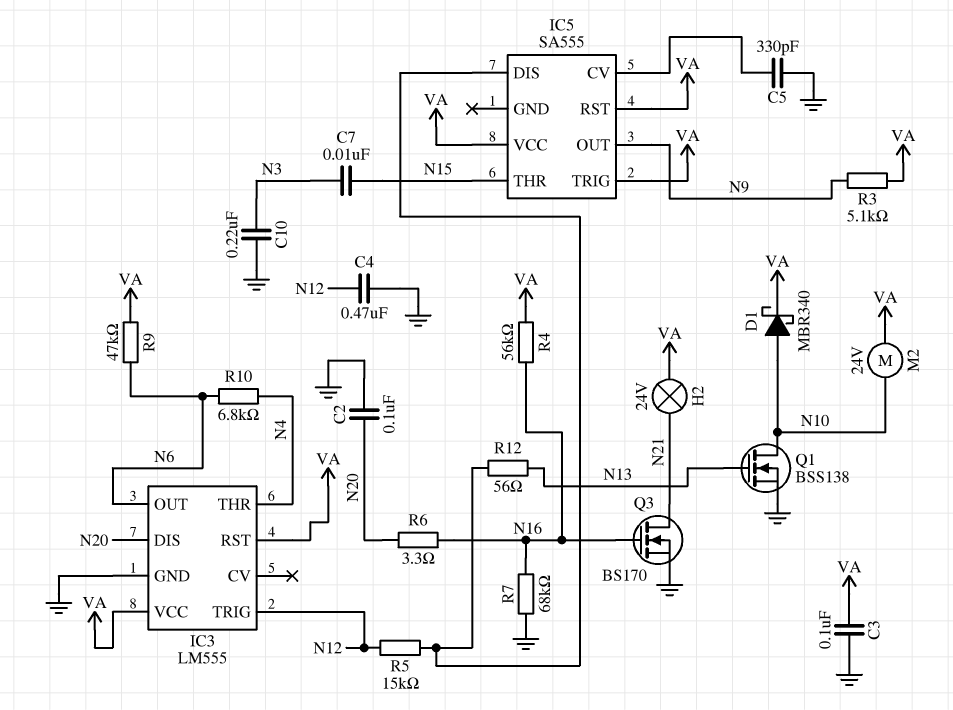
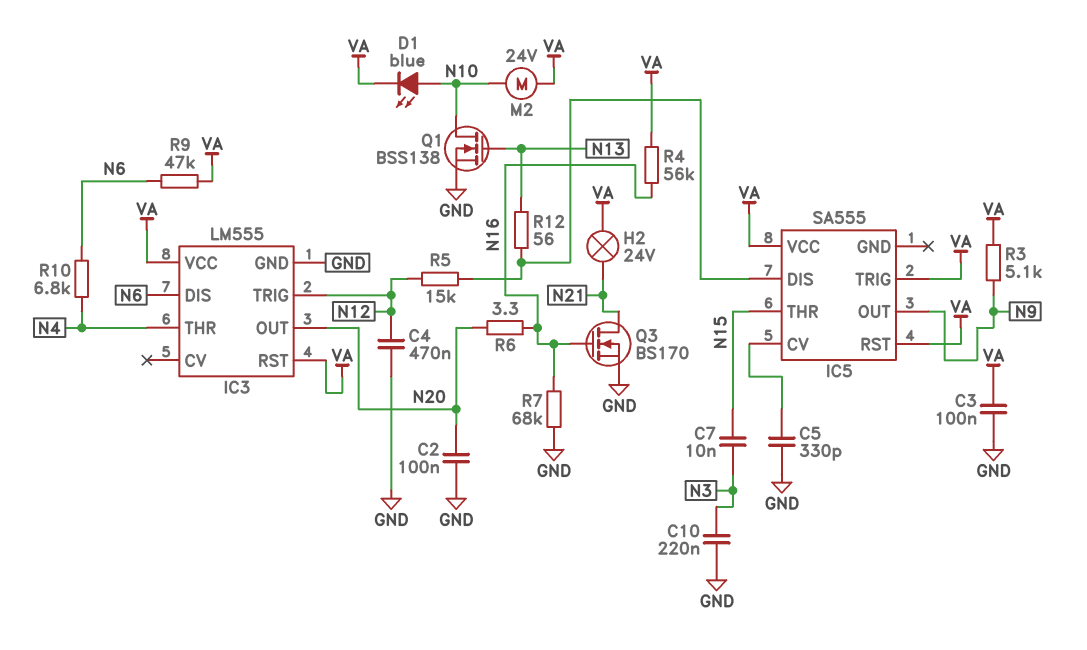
D1: schottky MBR340 (A N10, K VA) -> LED blue (A N10, K VA)
IC3 pin DIS: N20 -> N6
IC3 pin OUT: N6 -> N20

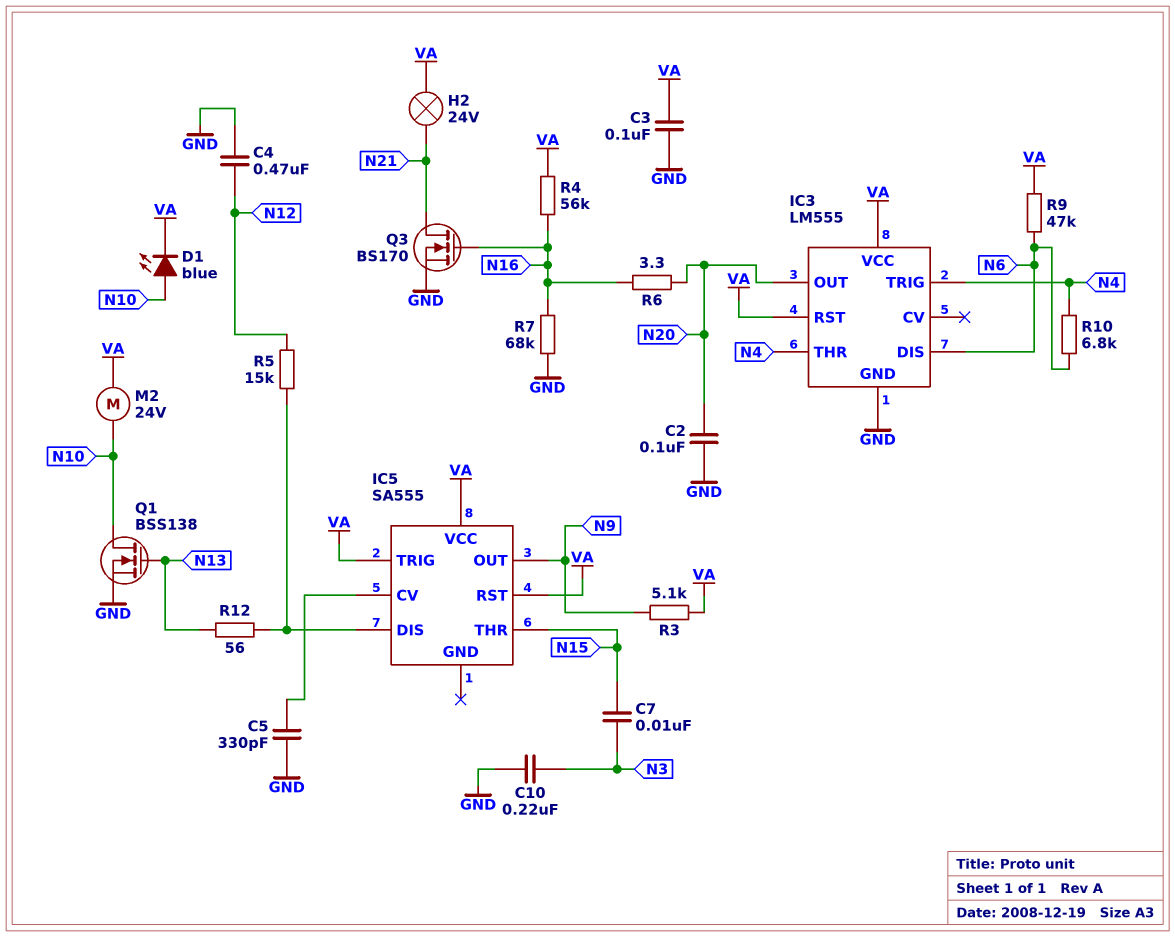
IC3 pin TRIG: N12 -> N4

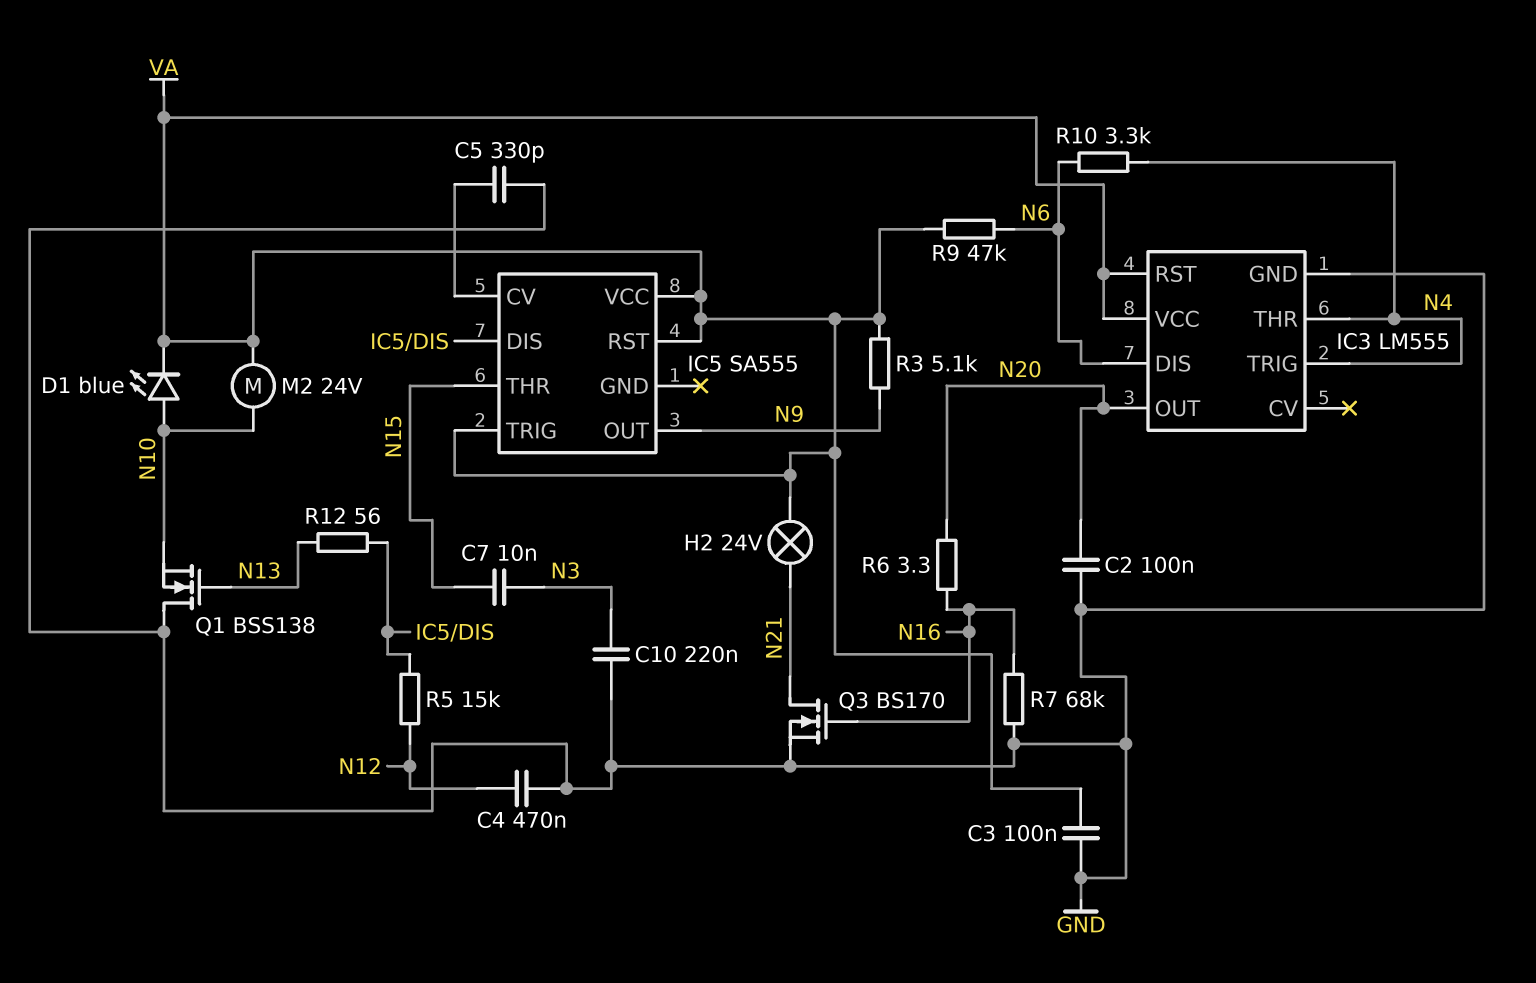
Q1: NMOS BSS138 (G N13, D N10, S GND) -> NMOS BSS138 (G N13, D GND, S N10)
R4: 56k (N16, VA) -> none
R10: 6.8k (N4, N6) -> 3.3k (N4, N6)

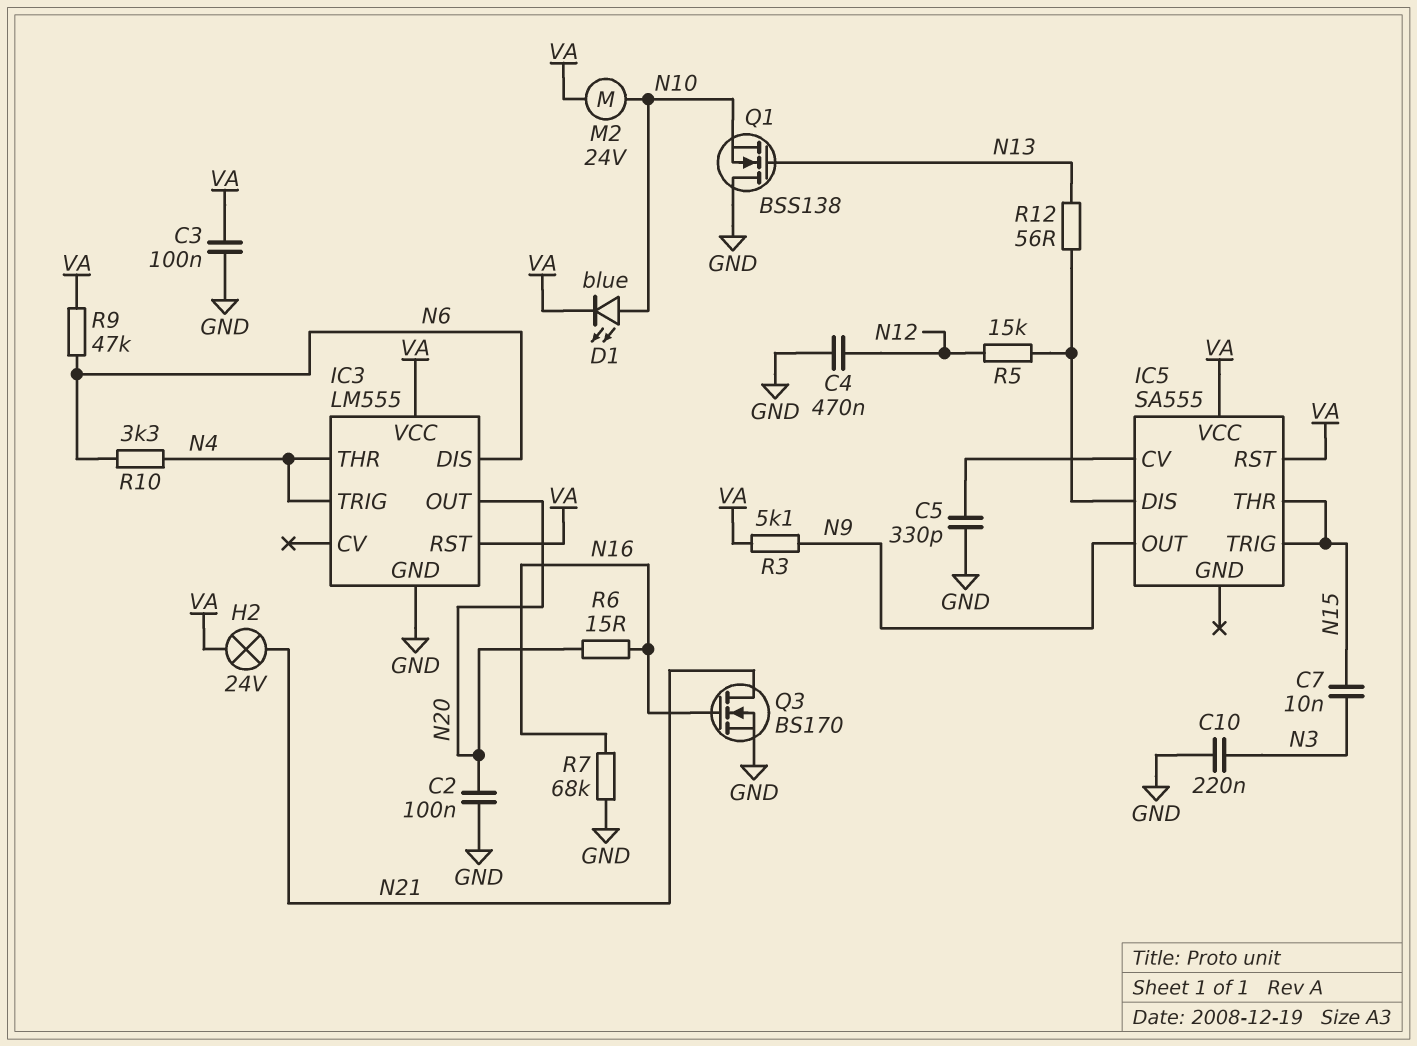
IC5 pin TRIG: VA -> N15
R6: 3.3 (N16, N20) -> 15 (N16, N20)

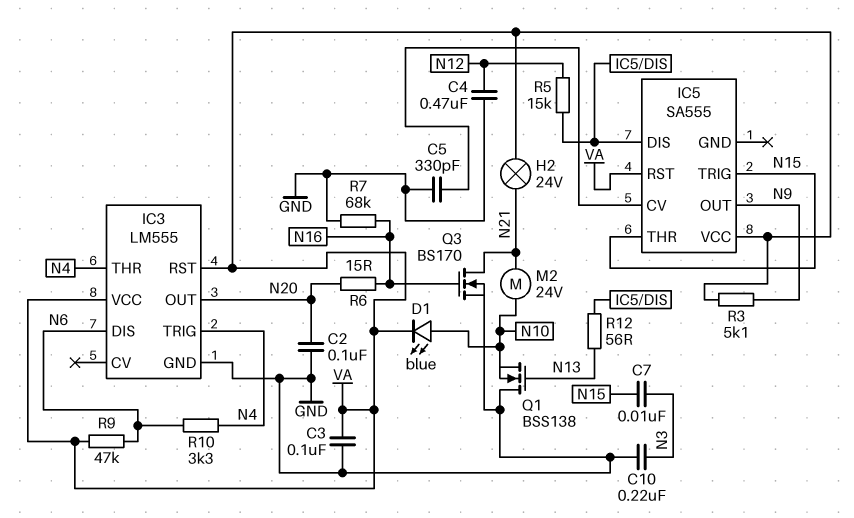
M2: motor 24V (N10, VA) -> motor 24V (N10, N21)

